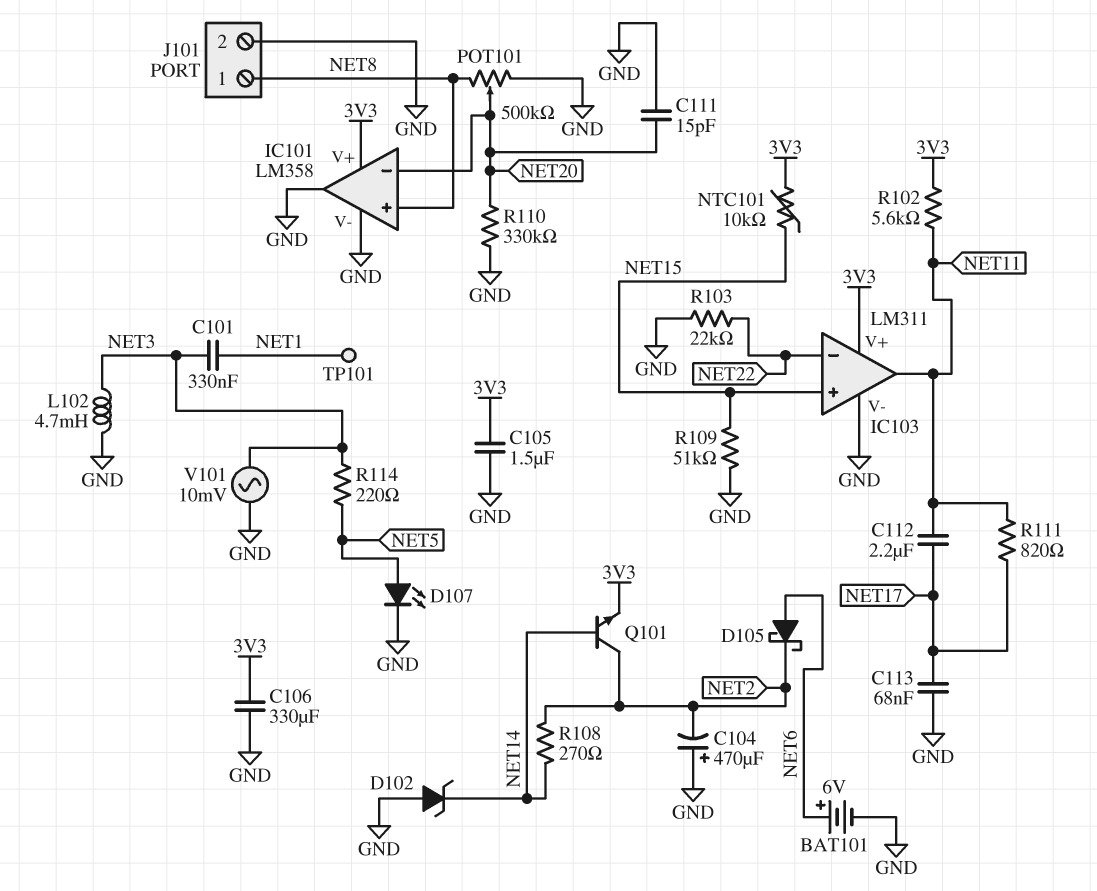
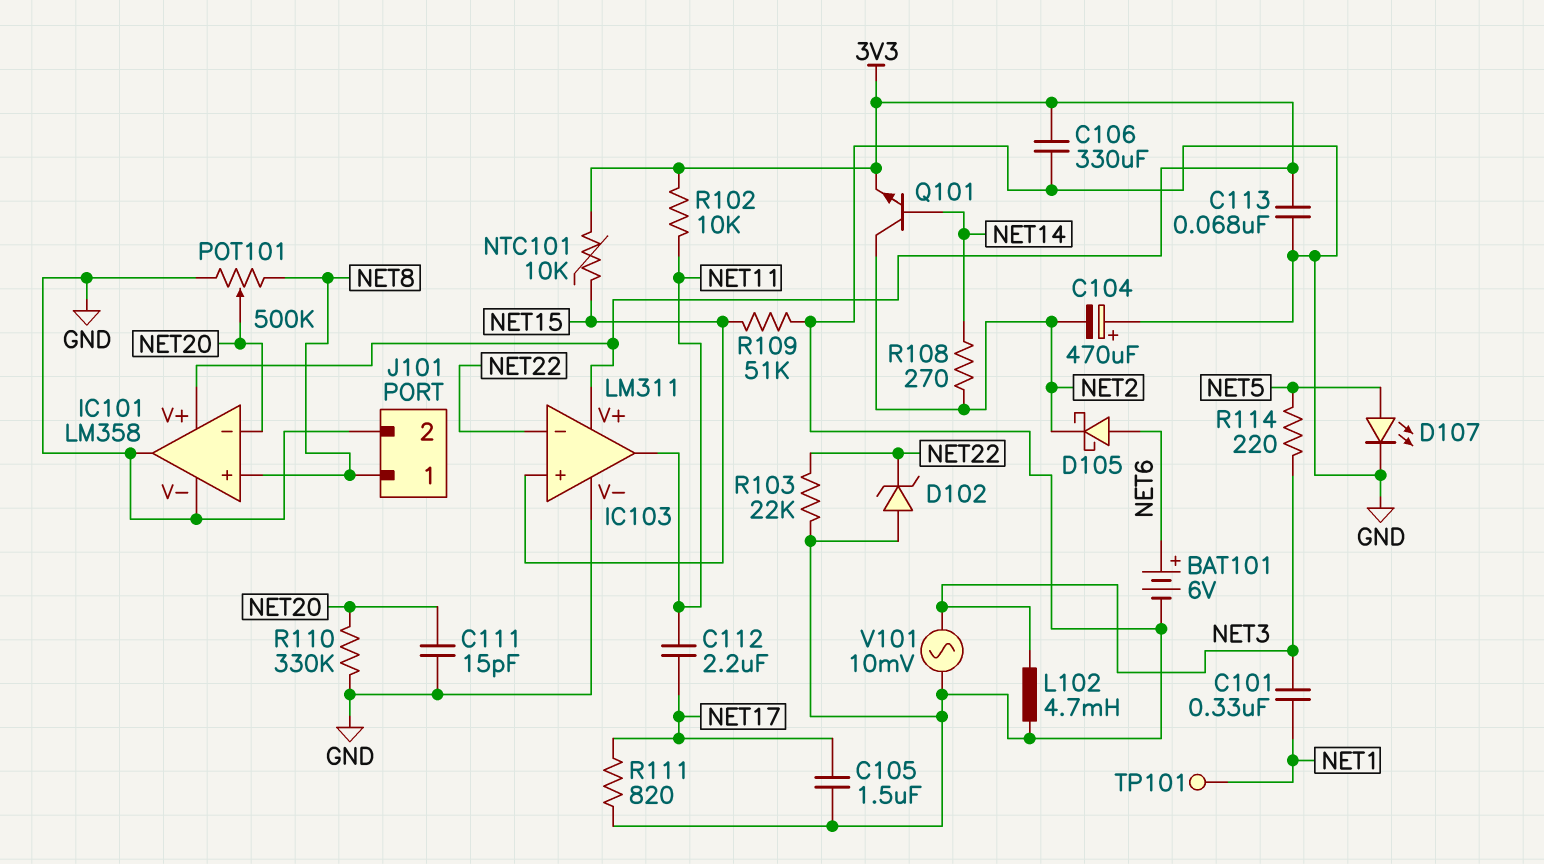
C105: 1.5uF (3V3, GND) -> 1.5uF (GND, NET17)
C113: 68nF (GND, NET17) -> 68nF (3V3, GND)
D102: zener (A GND, K NET14) -> zener (A GND, K NET22)
R102: 5.6k (3V3, NET11) -> 10k (3V3, NET11)
R111: 820 (NET11, NET17) -> 820 (GND, NET17)

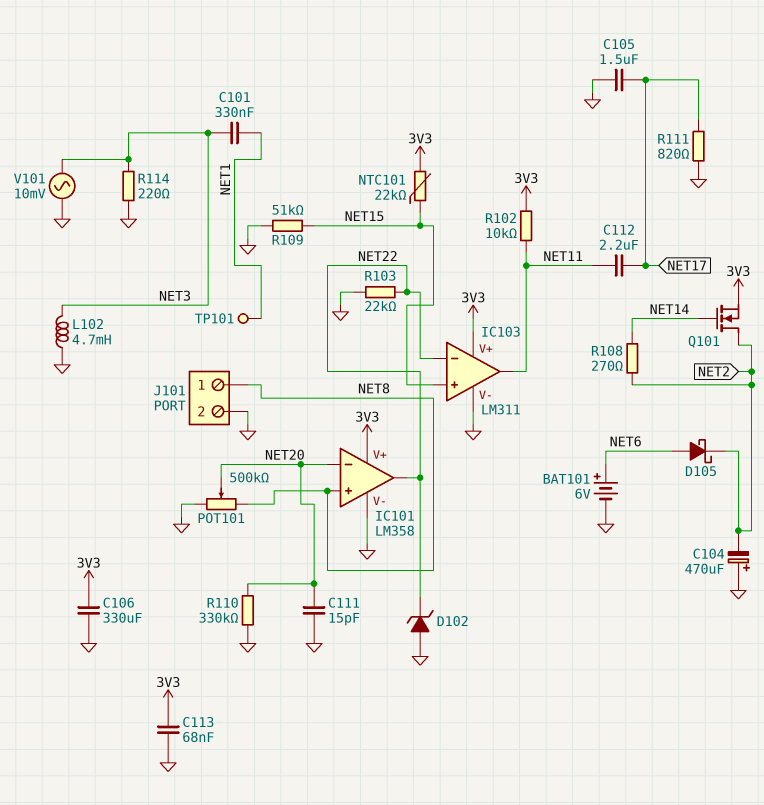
D107: LED (A NET5, K GND) -> none
IC101 pin out: GND -> NET22
NTC101: 10k (3V3, NET15) -> 22k (3V3, NET15)
Q101: NPN (B NET14, C NET2, E 3V3) -> NMOS (G NET14, D NET2, S 3V3)
R114: 220 (NET3, NET5) -> 220 (GND, NET3)

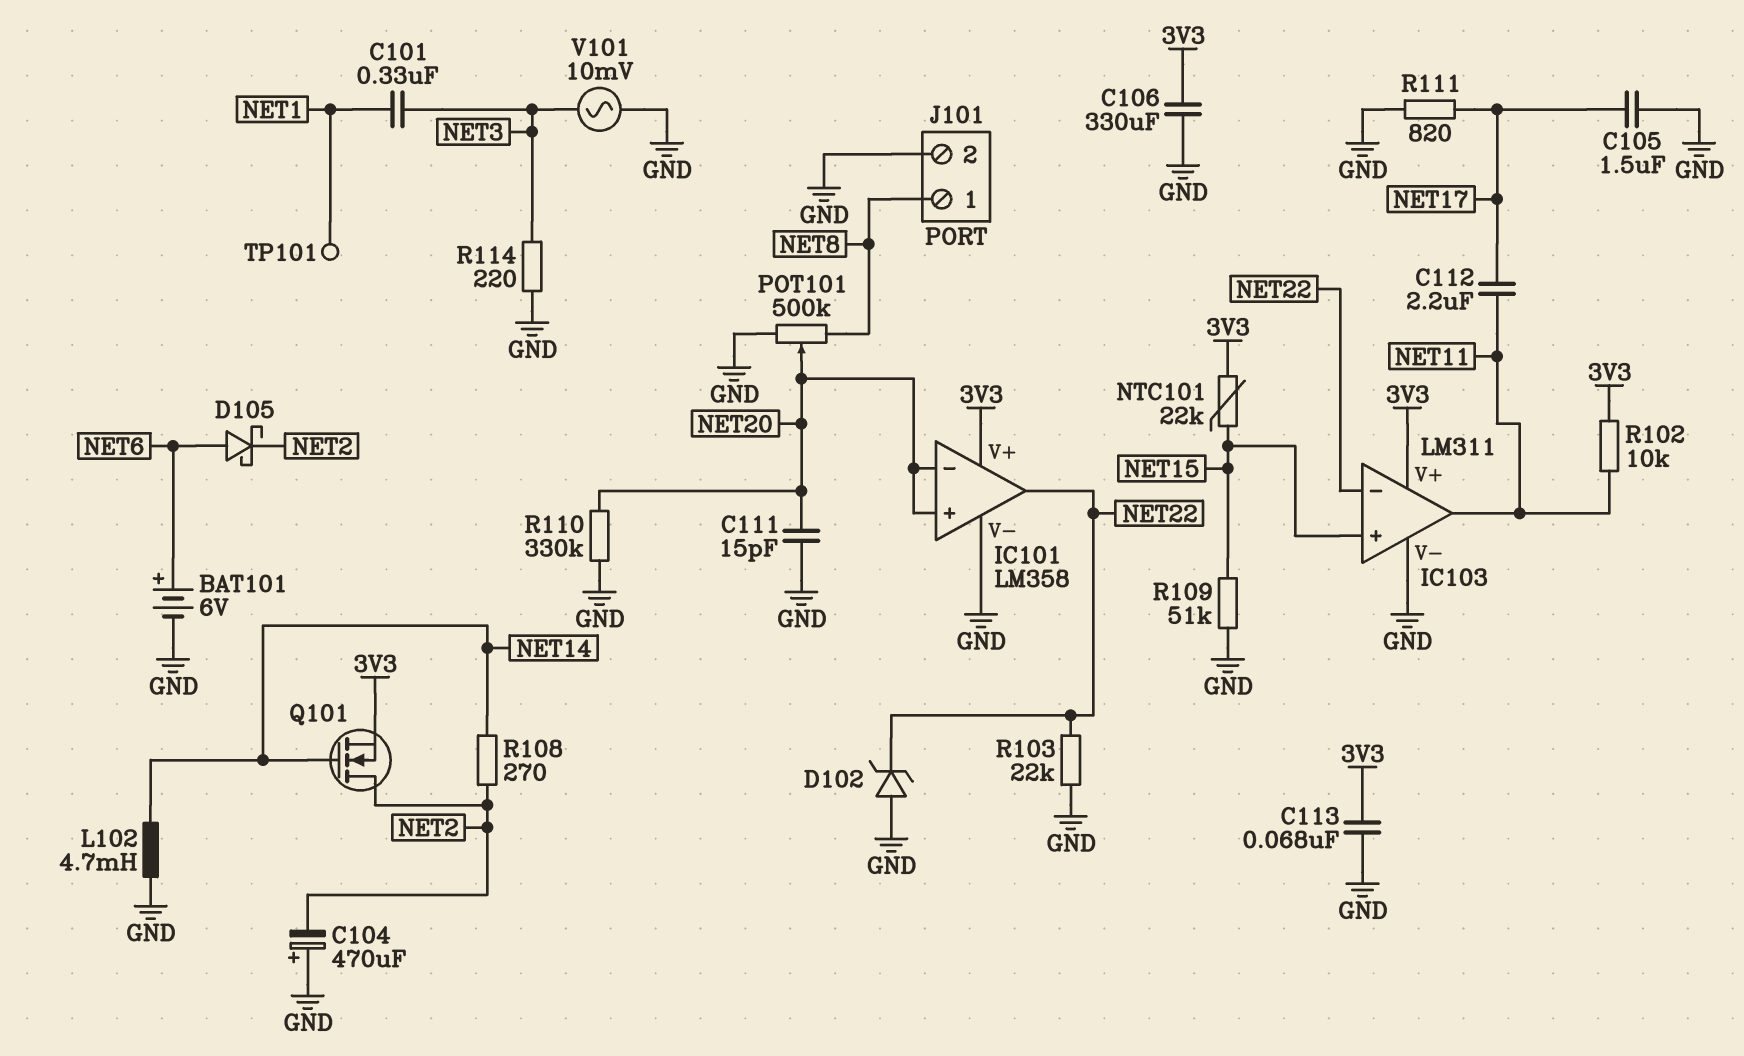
IC101 pin in+: NET8 -> NET20
L102: 4.7mH (GND, NET3) -> 4.7mH (GND, NET14)

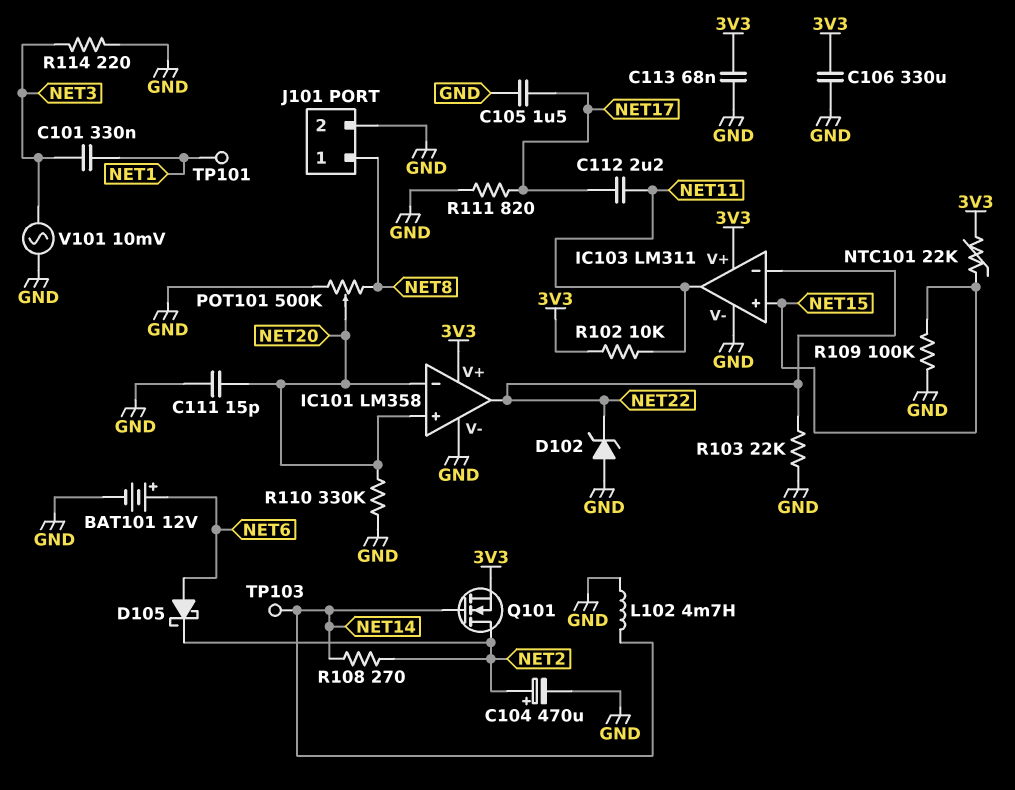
BAT101: 6V (plus NET6, minus GND) -> 12V (plus NET6, minus GND)
C104: 470uF (plus GND, minus NET2) -> 470uF (plus NET2, minus GND)
R109: 51k (GND, NET15) -> 100k (GND, NET15)
TP103: none -> test point (NET14)

